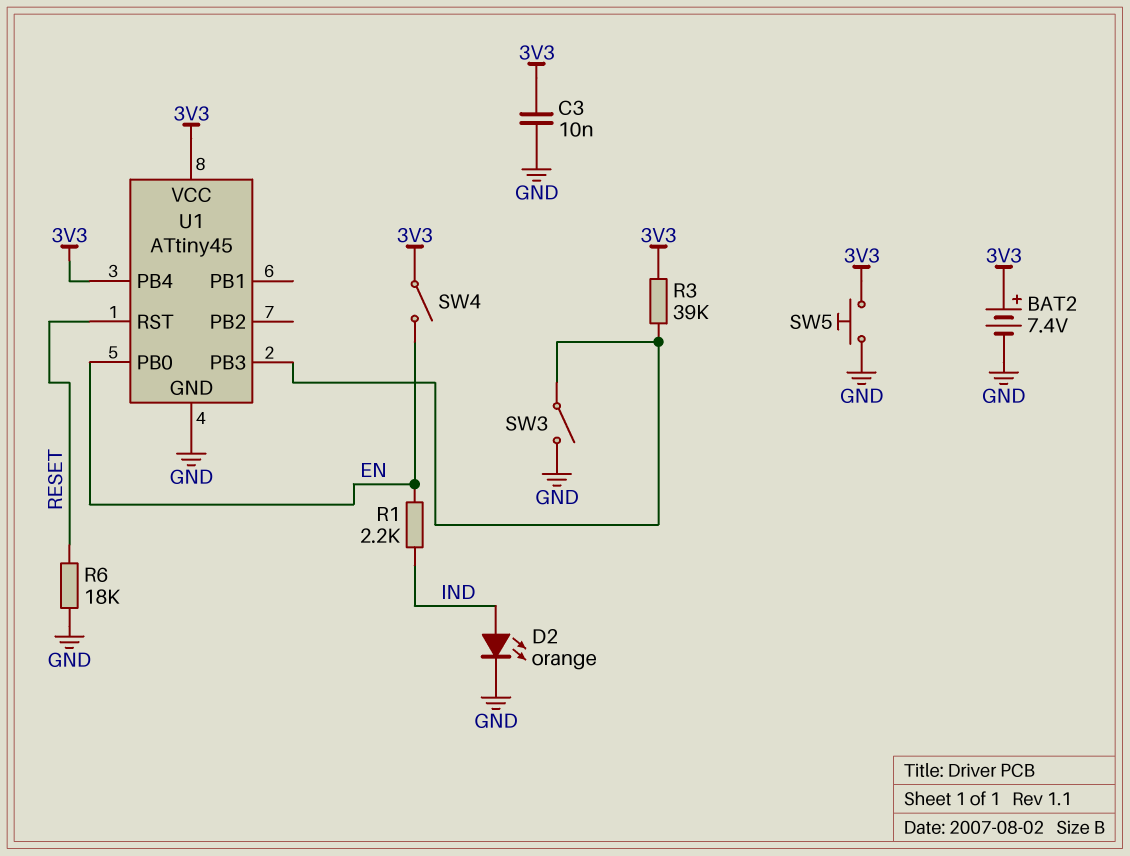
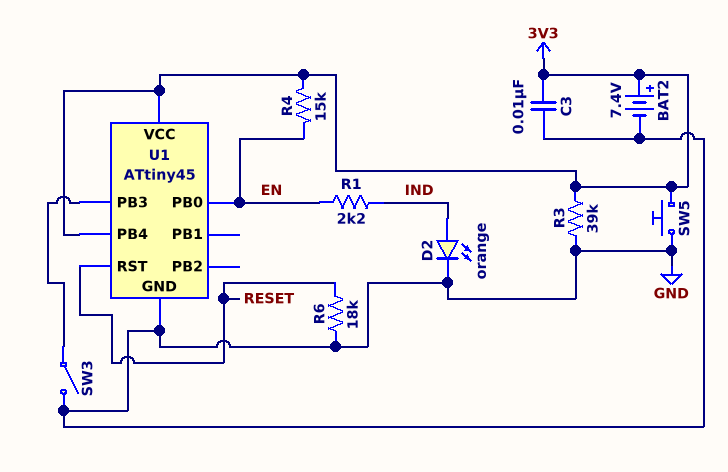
R3: 39k (3V3, U1/PB3) -> 39k (3V3, GND)
R4: none -> 15k (3V3, EN)
SW4: switch (3V3, EN) -> none

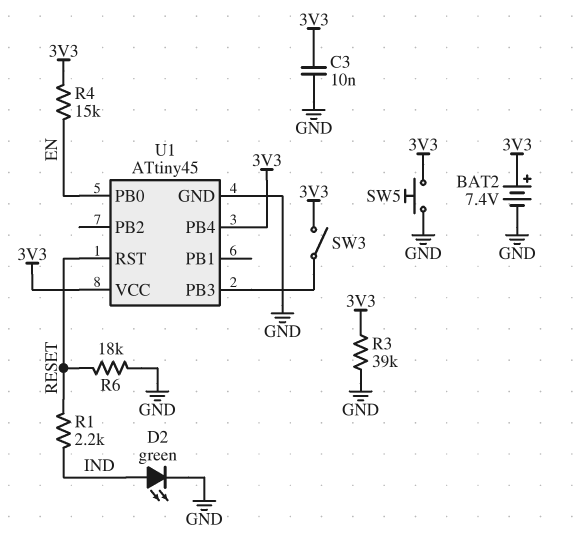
D2: LED orange (A IND, K GND) -> LED green (A IND, K GND)
R1: 2.2k (EN, IND) -> 2.2k (IND, RESET)
SW3: switch (GND, U1/PB3) -> switch (3V3, U1/PB3)

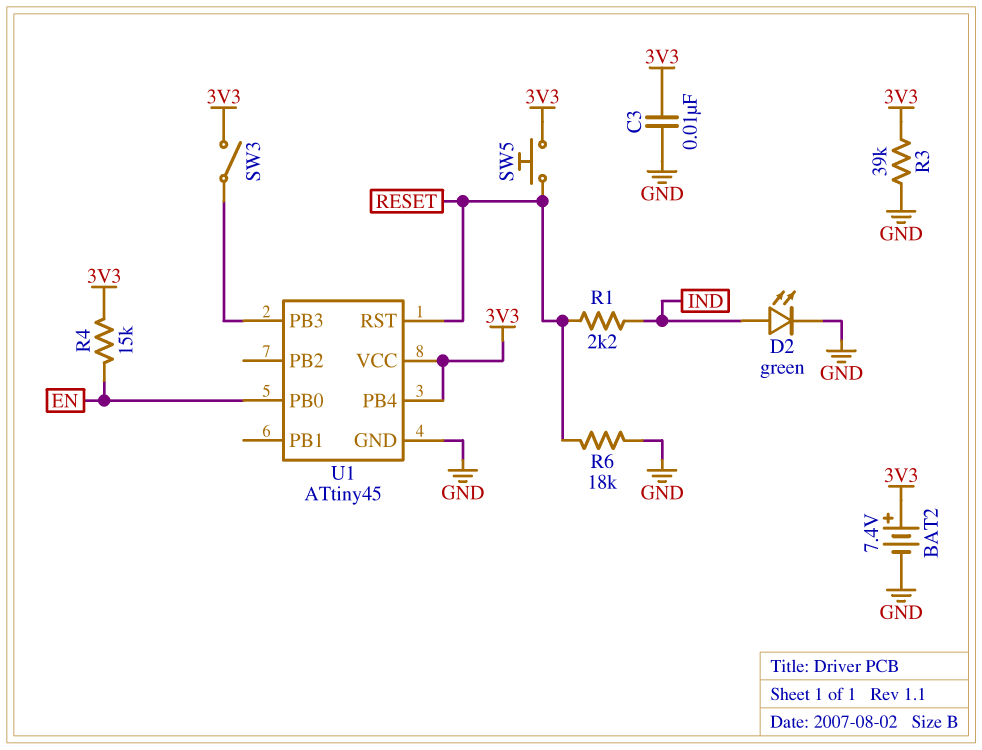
SW5: button (3V3, GND) -> button (3V3, RESET)

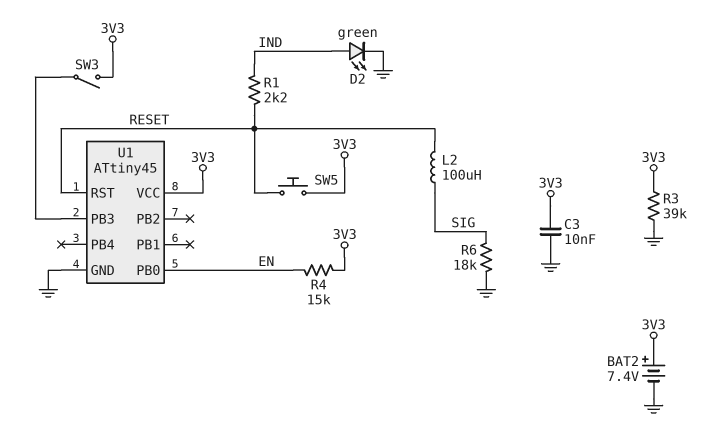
L2: none -> 100uH (RESET, SIG)
R6: 18k (GND, RESET) -> 18k (GND, SIG)
U1 pin PB4: 3V3 -> none

